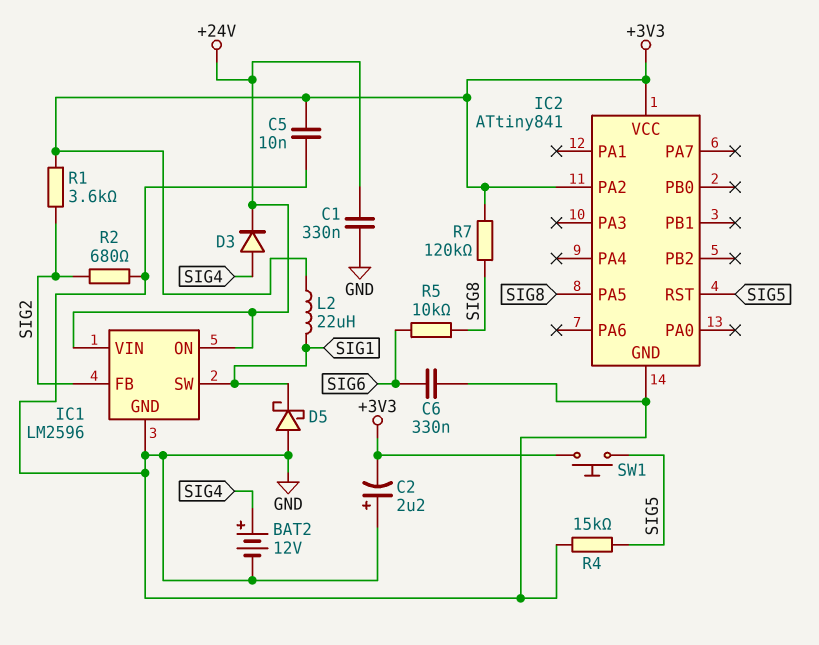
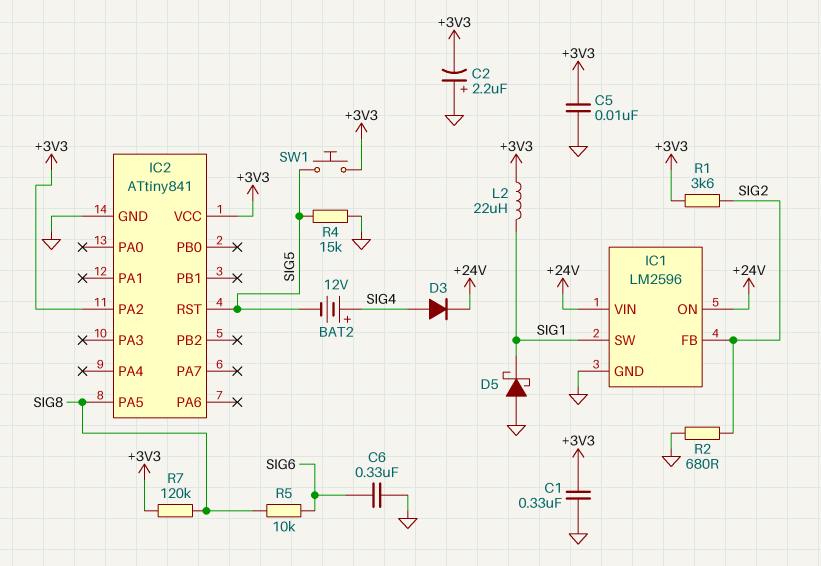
BAT2: 12V (plus SIG4, minus GND) -> 12V (plus SIG4, minus SIG5)
C1: 330nF (+24V, GND) -> 330nF (+3V3, GND)

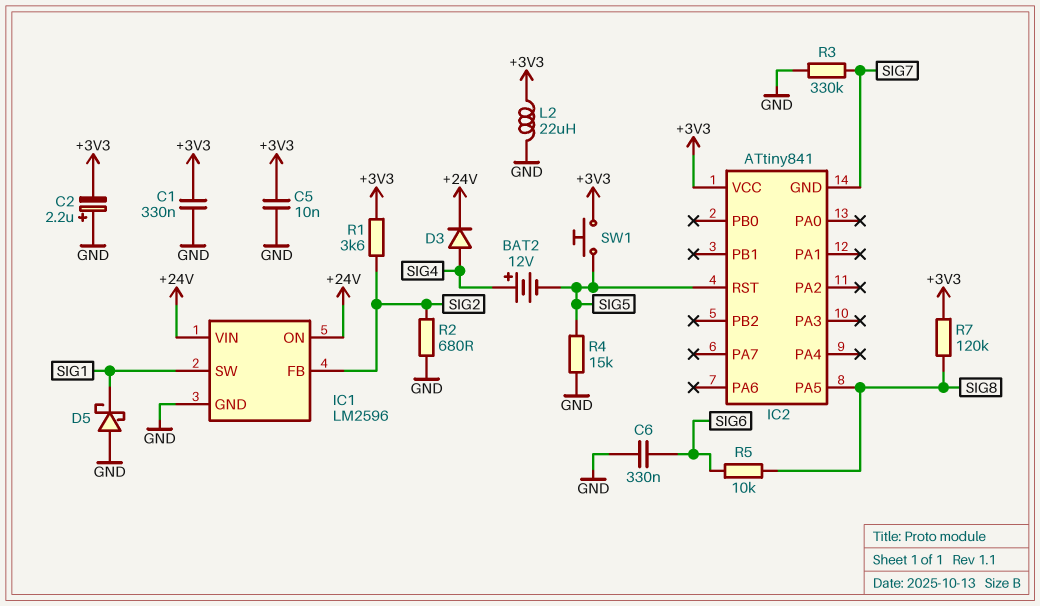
IC2 pin GND: GND -> SIG7
IC2 pin PA2: +3V3 -> none
L2: 22uH (+3V3, SIG1) -> 22uH (+3V3, GND)
R3: none -> 330k (GND, SIG7)

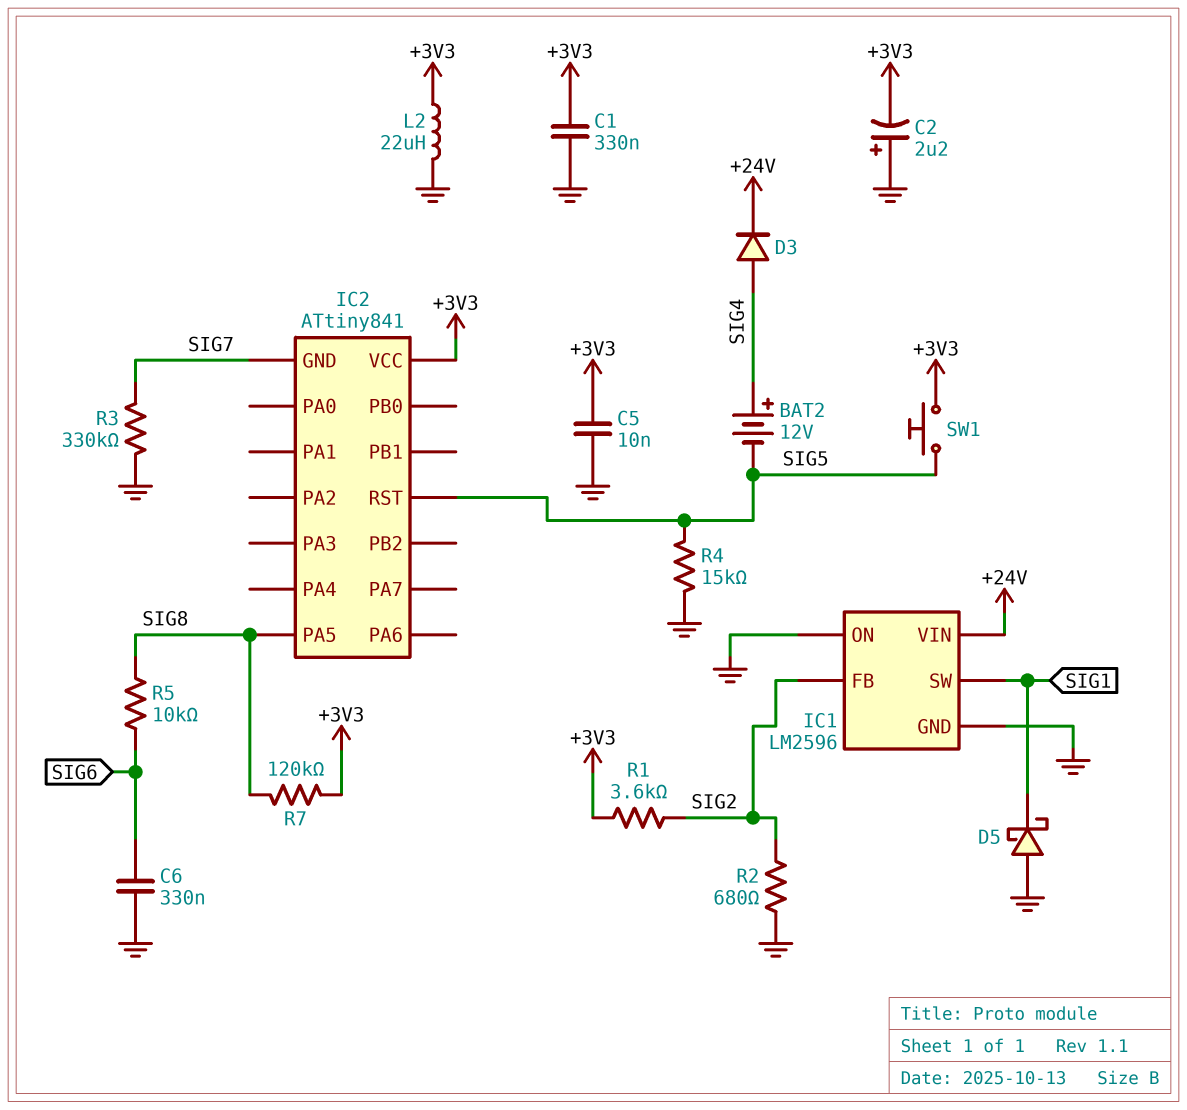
IC1 pin ON: +24V -> GND

